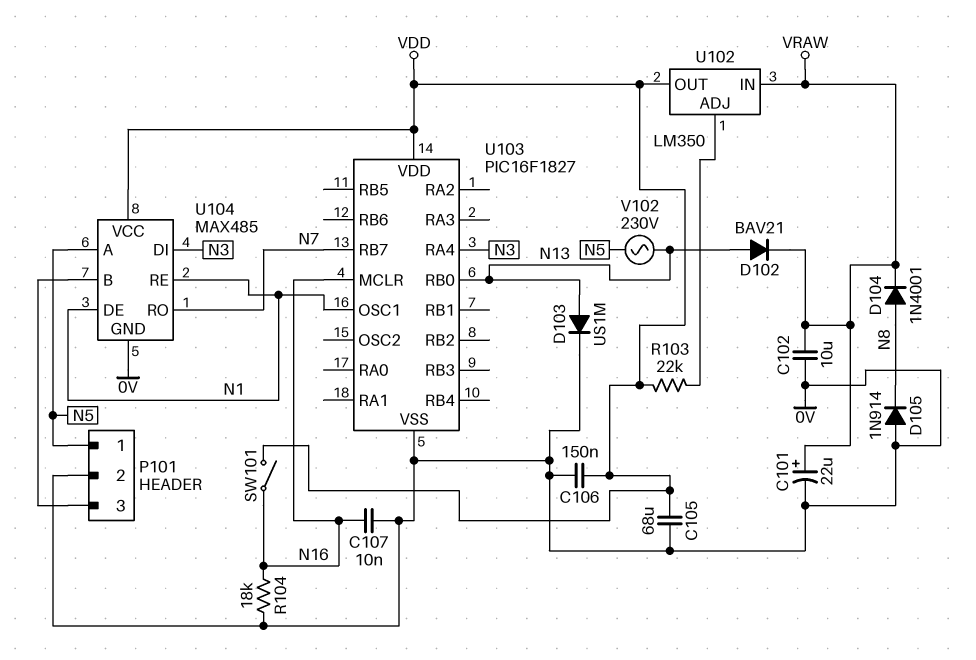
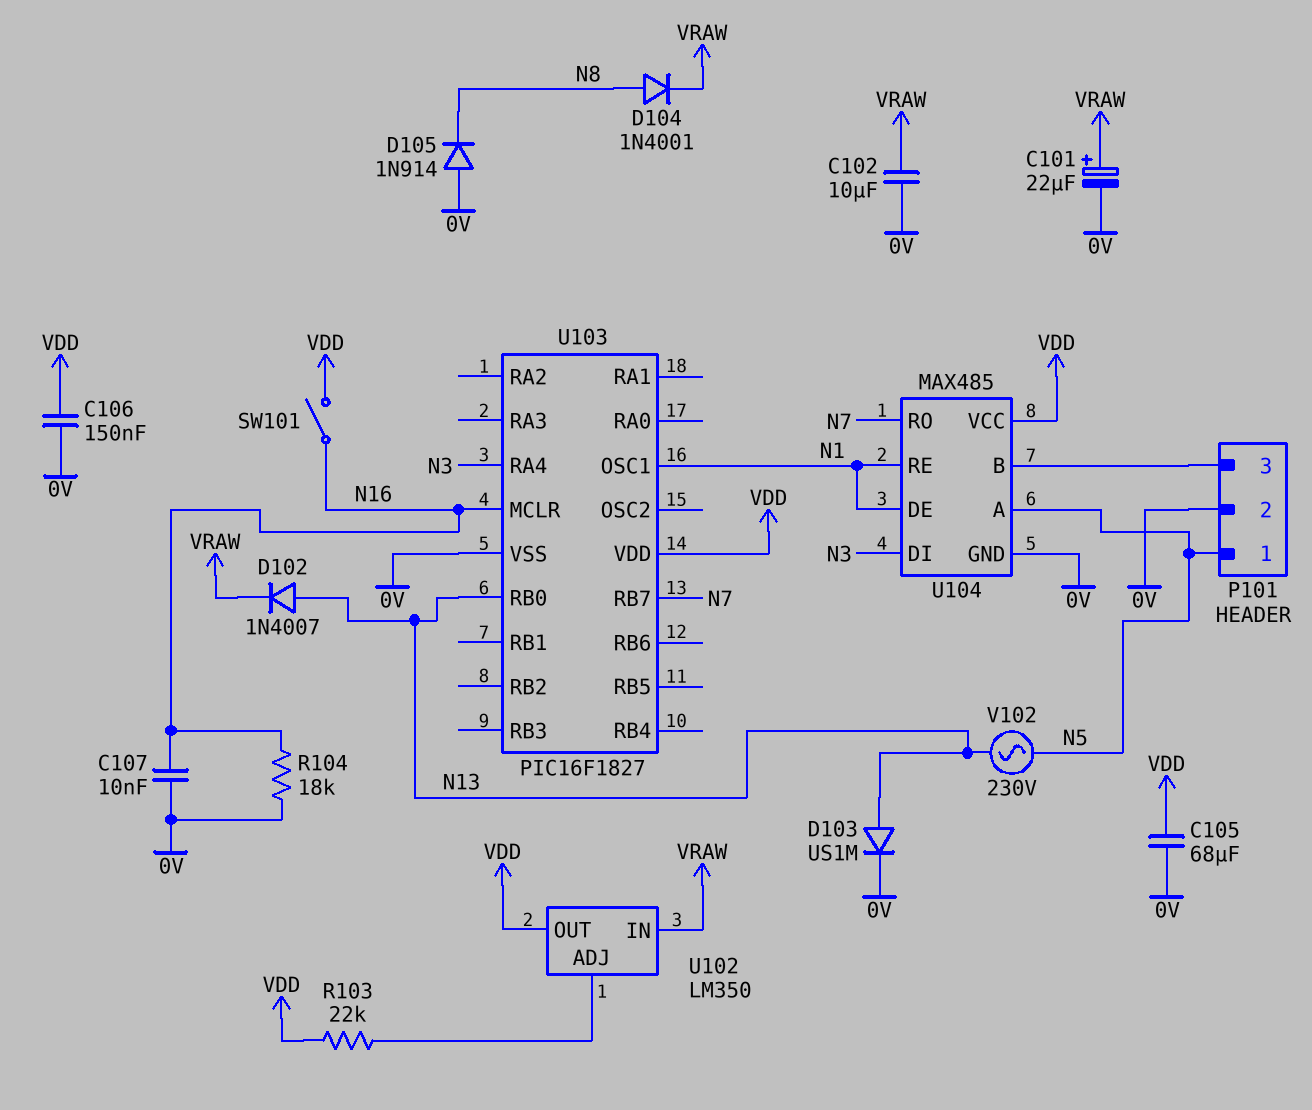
D102: diode BAV21 (A N13, K VRAW) -> diode 1N4007 (A N13, K VRAW)

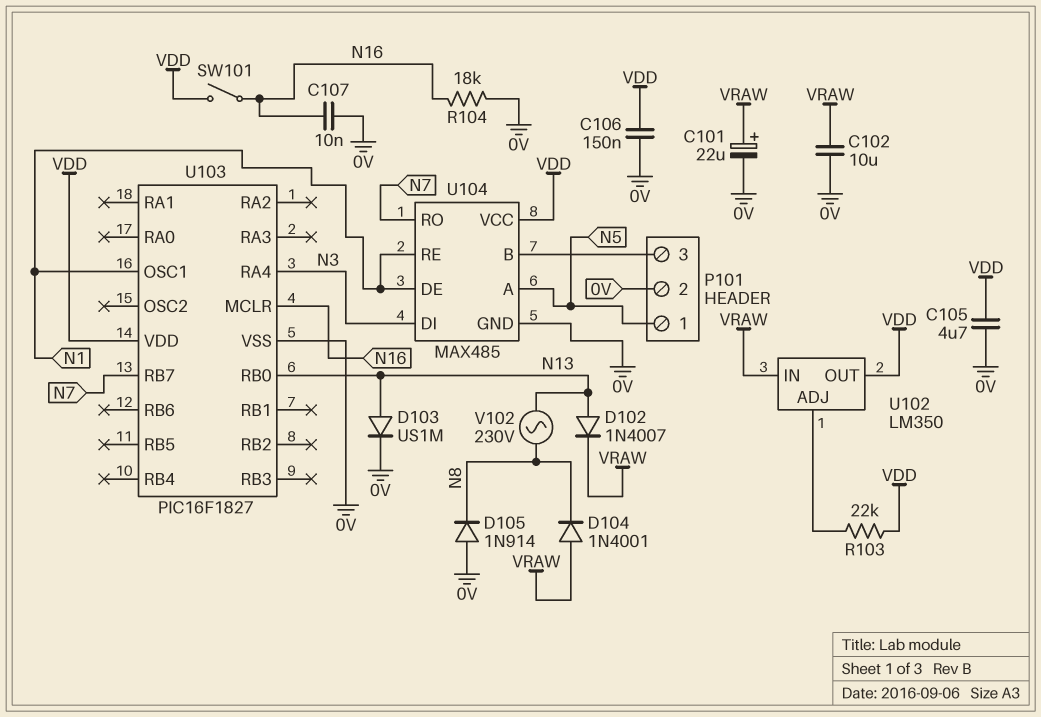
C105: 68uF (0V, VDD) -> 4.7uF (0V, VDD)
D104: diode 1N4001 (A N8, K VRAW) -> diode 1N4001 (A VRAW, K N8)
V102: AC 230V (N5, N13) -> AC 230V (N8, N13)

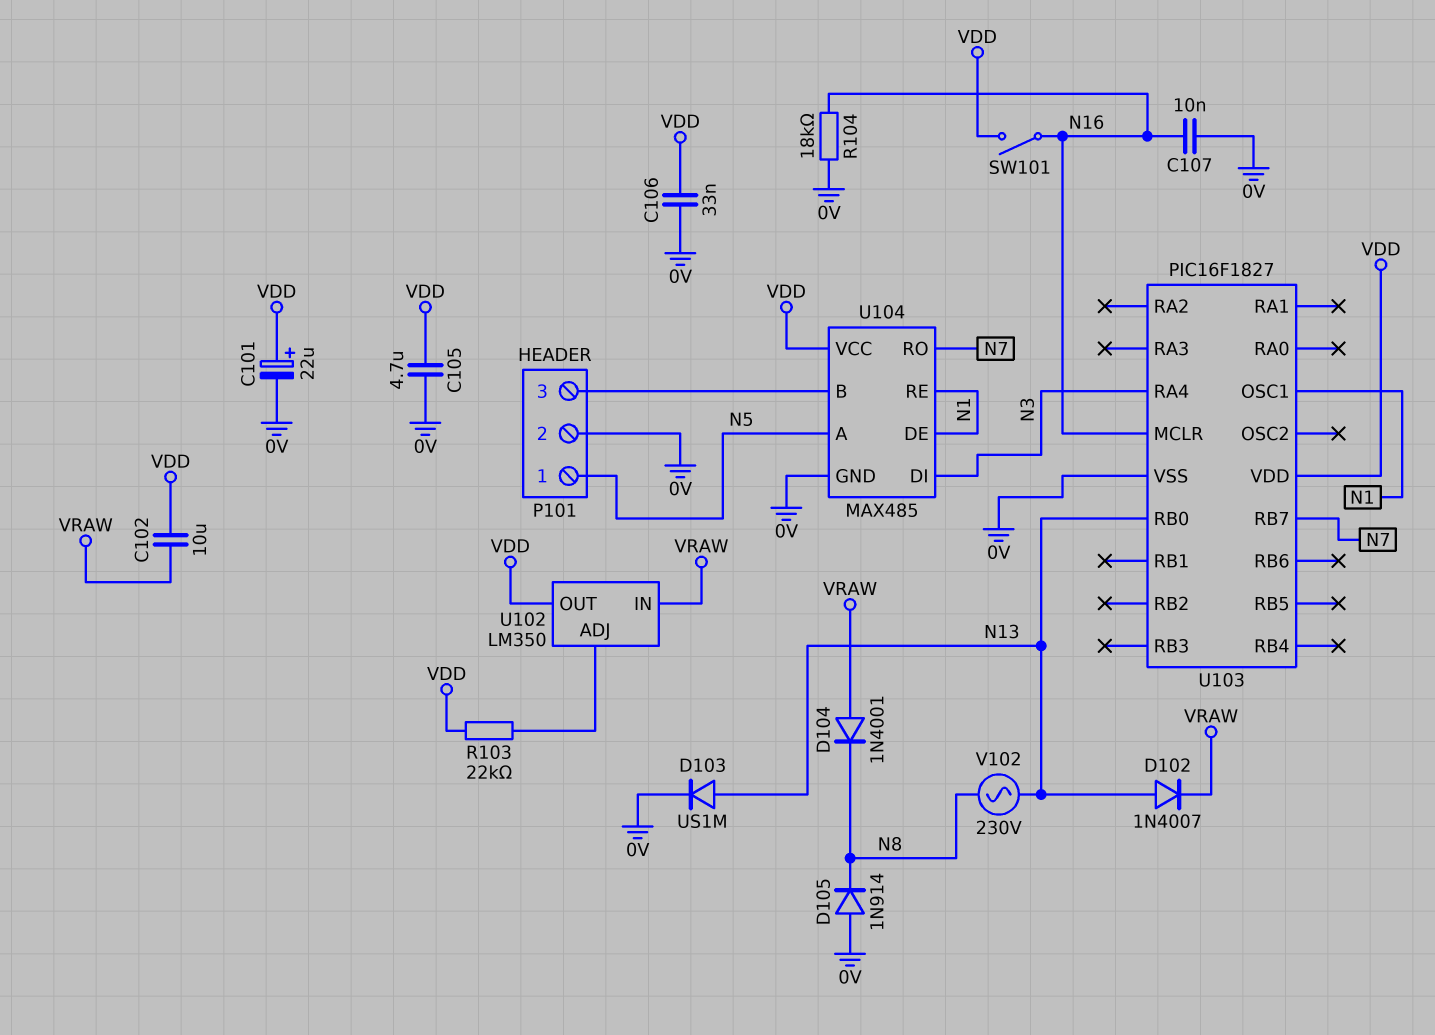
C101: 22uF (plus VRAW, minus 0V) -> 22uF (plus VDD, minus 0V)
C102: 10uF (0V, VRAW) -> 10uF (VDD, VRAW)
C106: 150nF (0V, VDD) -> 33nF (0V, VDD)

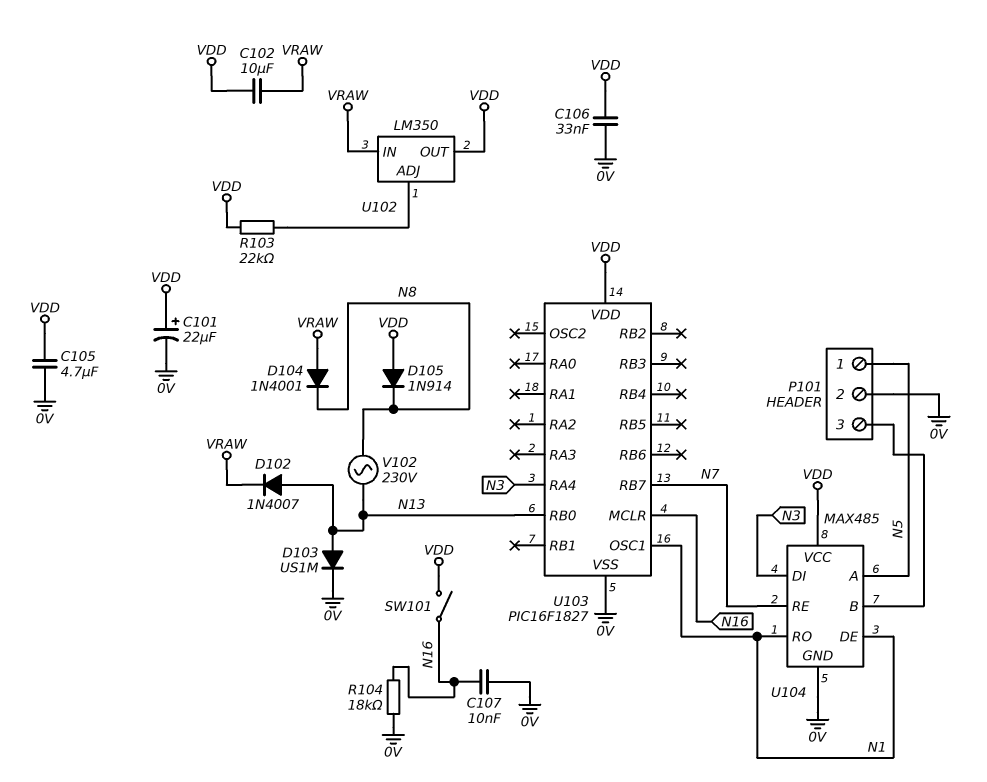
D105: diode 1N914 (A 0V, K N8) -> diode 1N914 (A VDD, K N8)
U104 pin RE: N1 -> N7
U104 pin RO: N7 -> N1

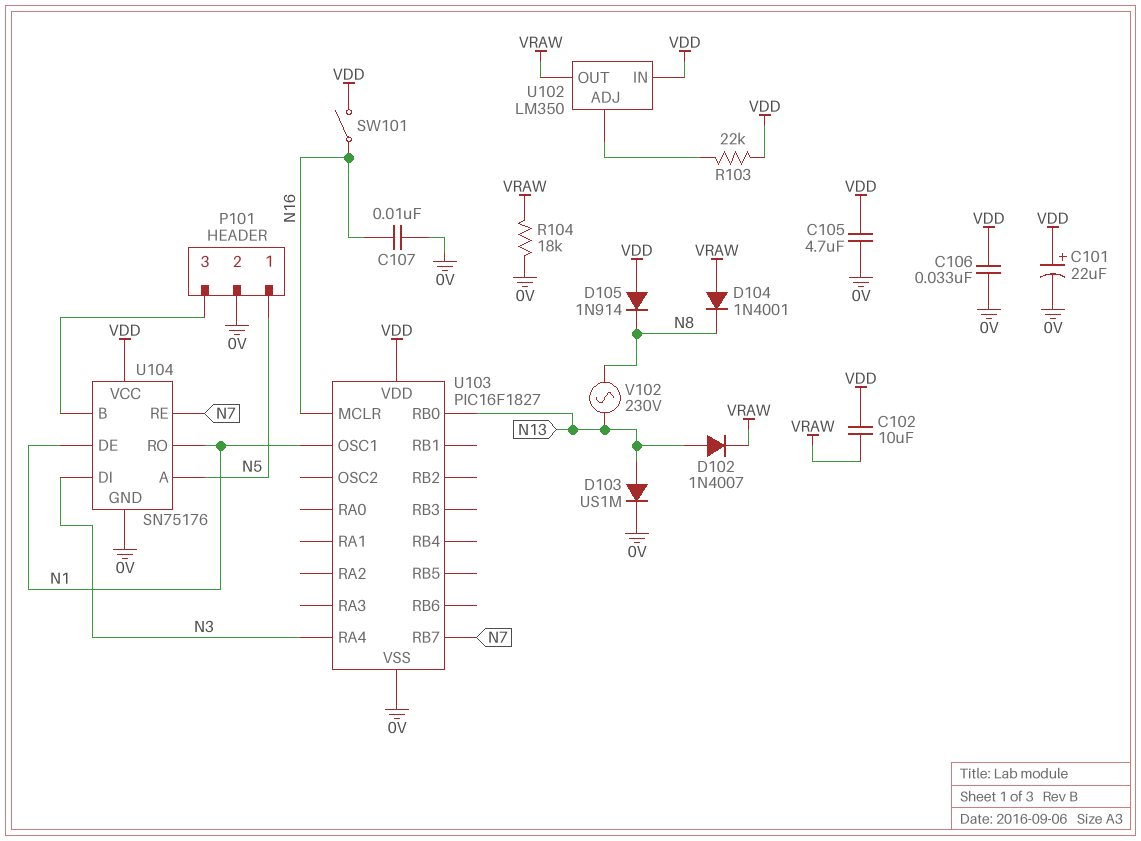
R104: 18k (0V, N16) -> 18k (0V, VRAW)
U102 pin IN: VRAW -> VDD
U102 pin OUT: VDD -> VRAW
U104: MAX485 -> SN75176

